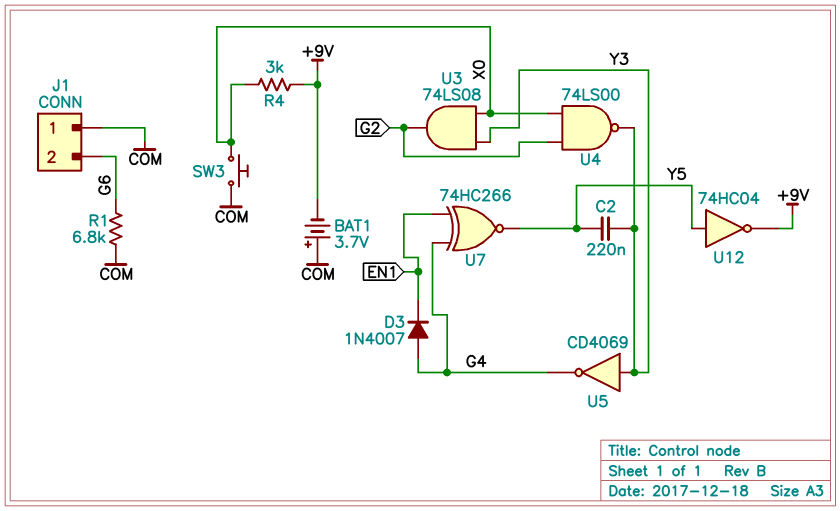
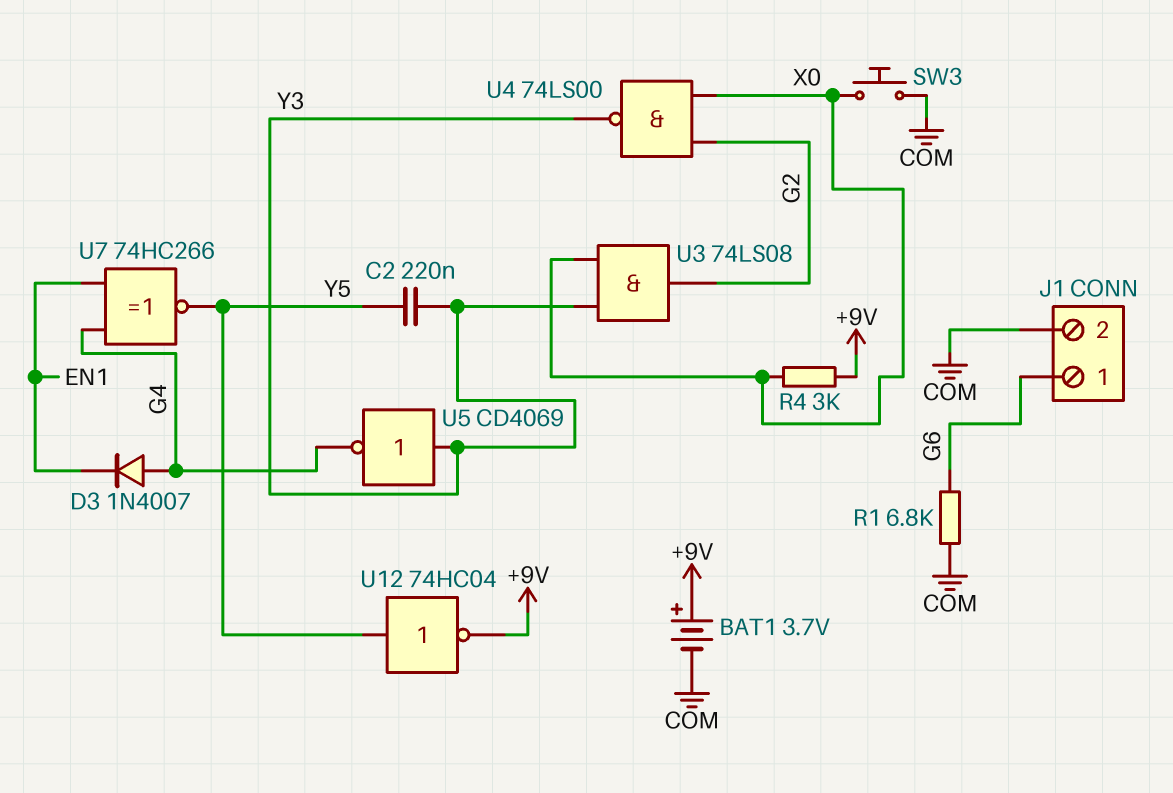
BAT1: 3.7V (plus COM, minus +9V) -> 3.7V (plus +9V, minus COM)
J1 pin 1: COM -> G6
J1 pin 2: G6 -> COM

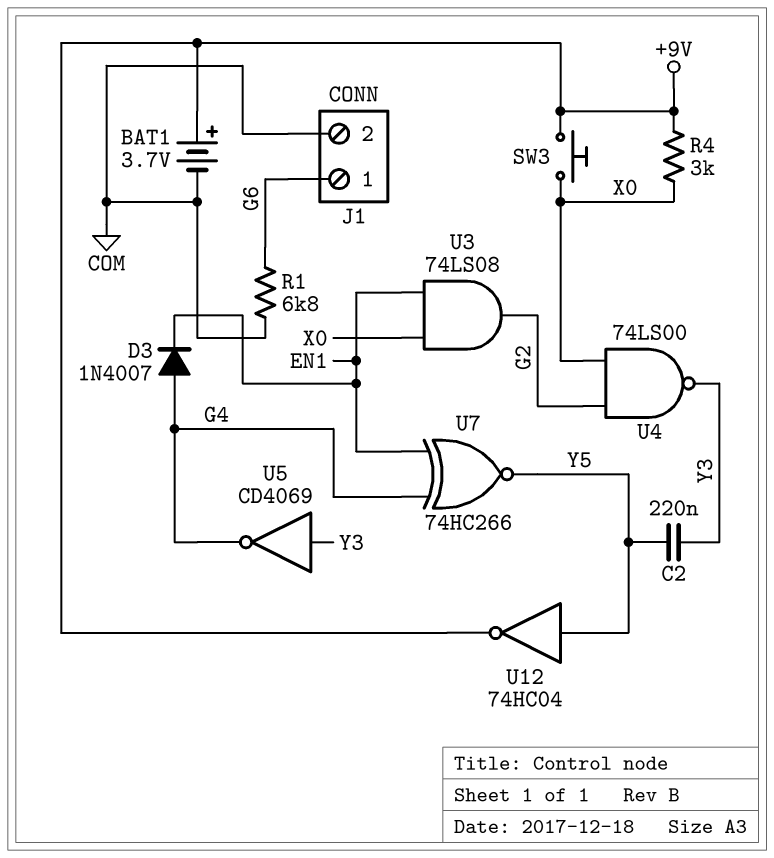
SW3: button (COM, X0) -> button (+9V, X0)
U3: AND 74LS08 (in X0, in Y3, out G2) -> AND 74LS08 (in EN1, in X0, out G2)

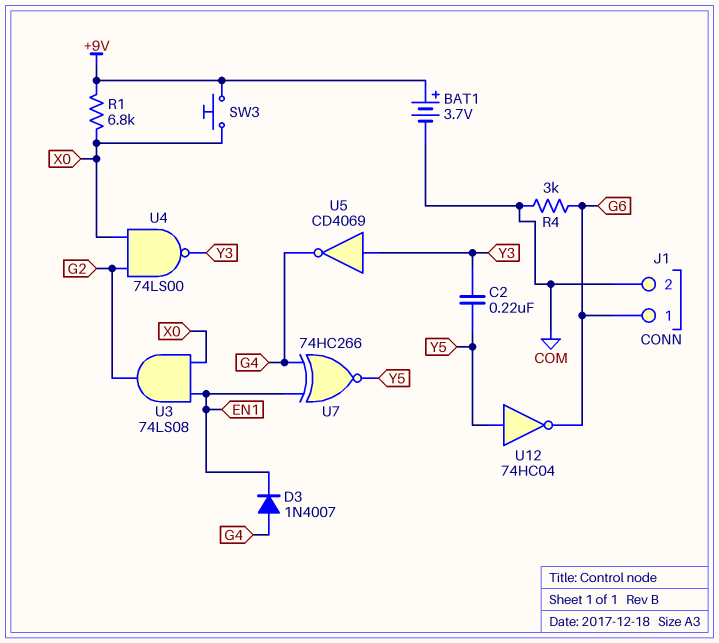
R1: 6.8k (COM, G6) -> 6.8k (+9V, X0)
R4: 3k (+9V, X0) -> 3k (COM, G6)
U12: NOT 74HC04 (in Y5, out +9V) -> NOT 74HC04 (in Y5, out G6)

